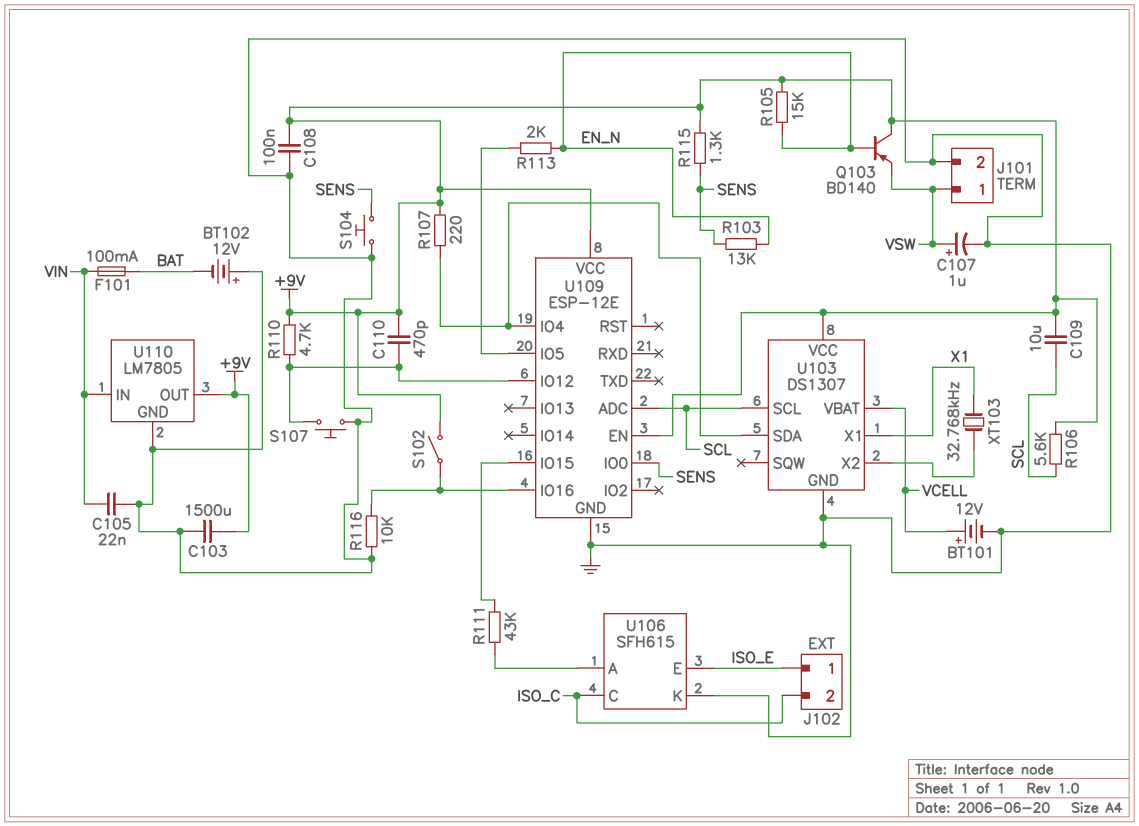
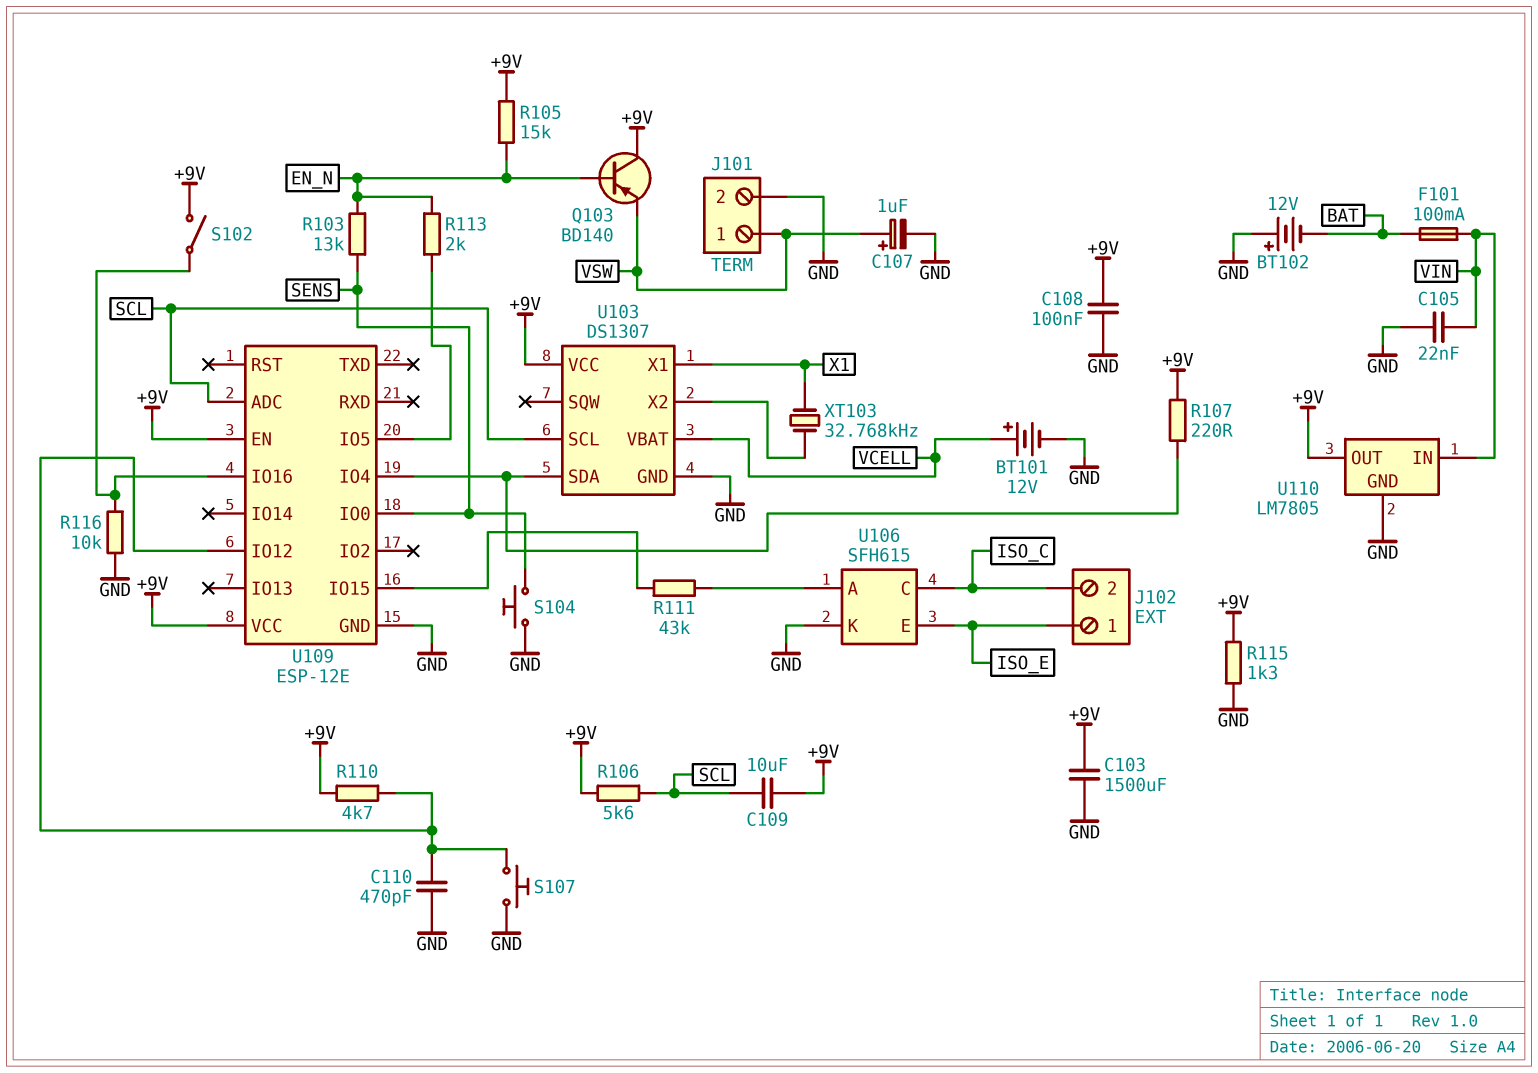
C110: 470pF (+9V, U109/IO12) -> 470pF (GND, U109/IO12)
R115: 1.3k (+9V, SENS) -> 1.3k (+9V, GND)

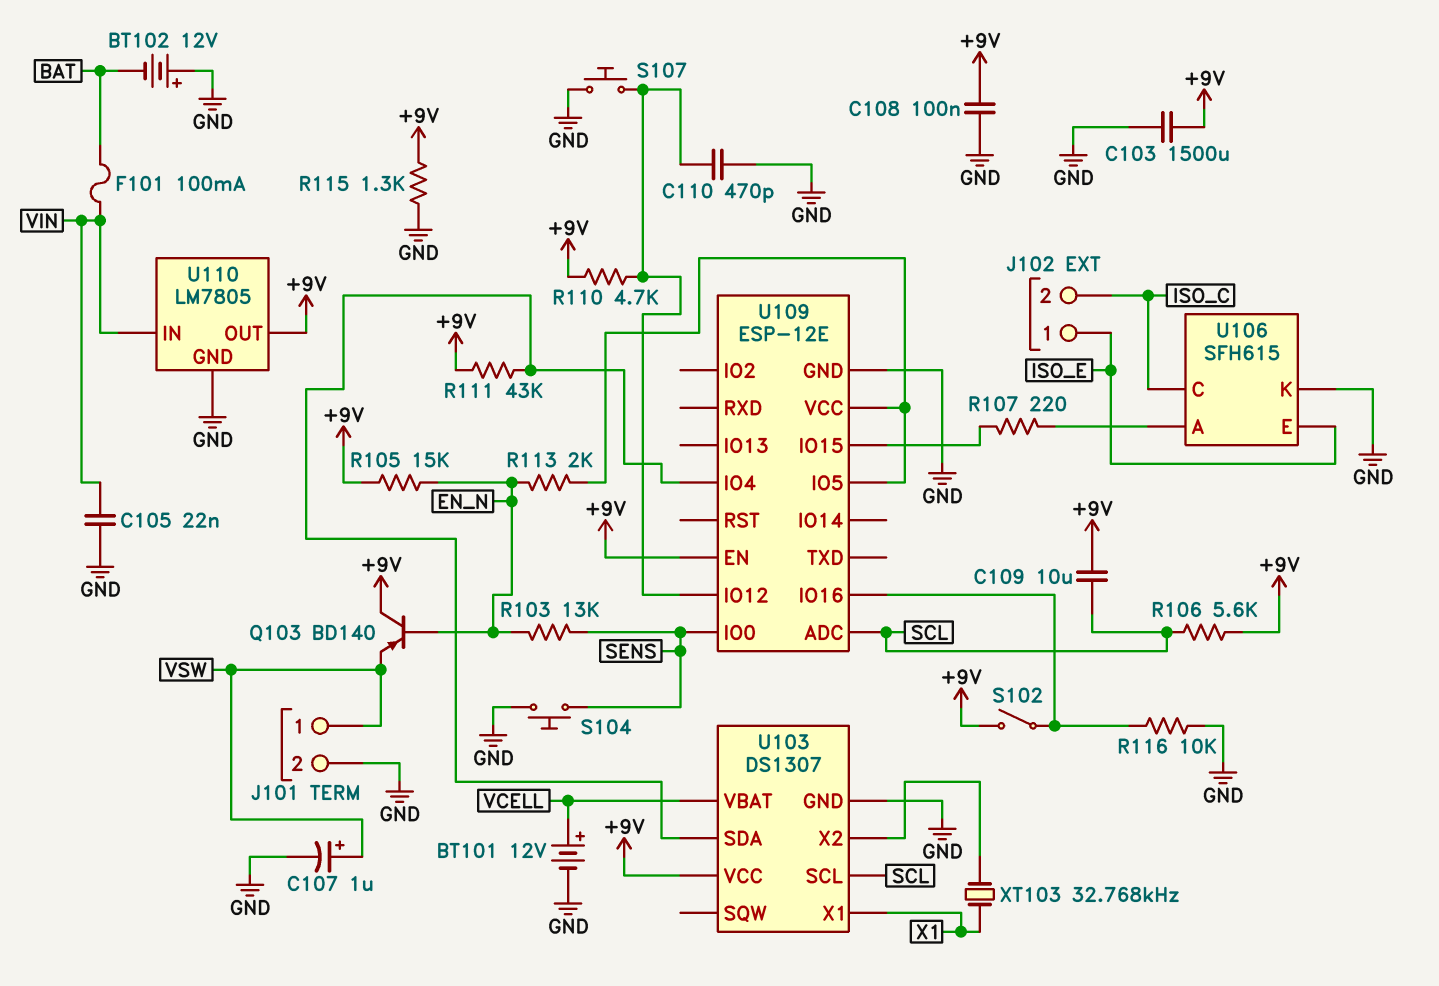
R107: 220 (+9V, U103/SDA) -> 220 (U106/A, U109/IO15)
R111: 43k (U106/A, U109/IO15) -> 43k (+9V, U103/SDA)
U109 pin VCC: +9V -> U109/IO5

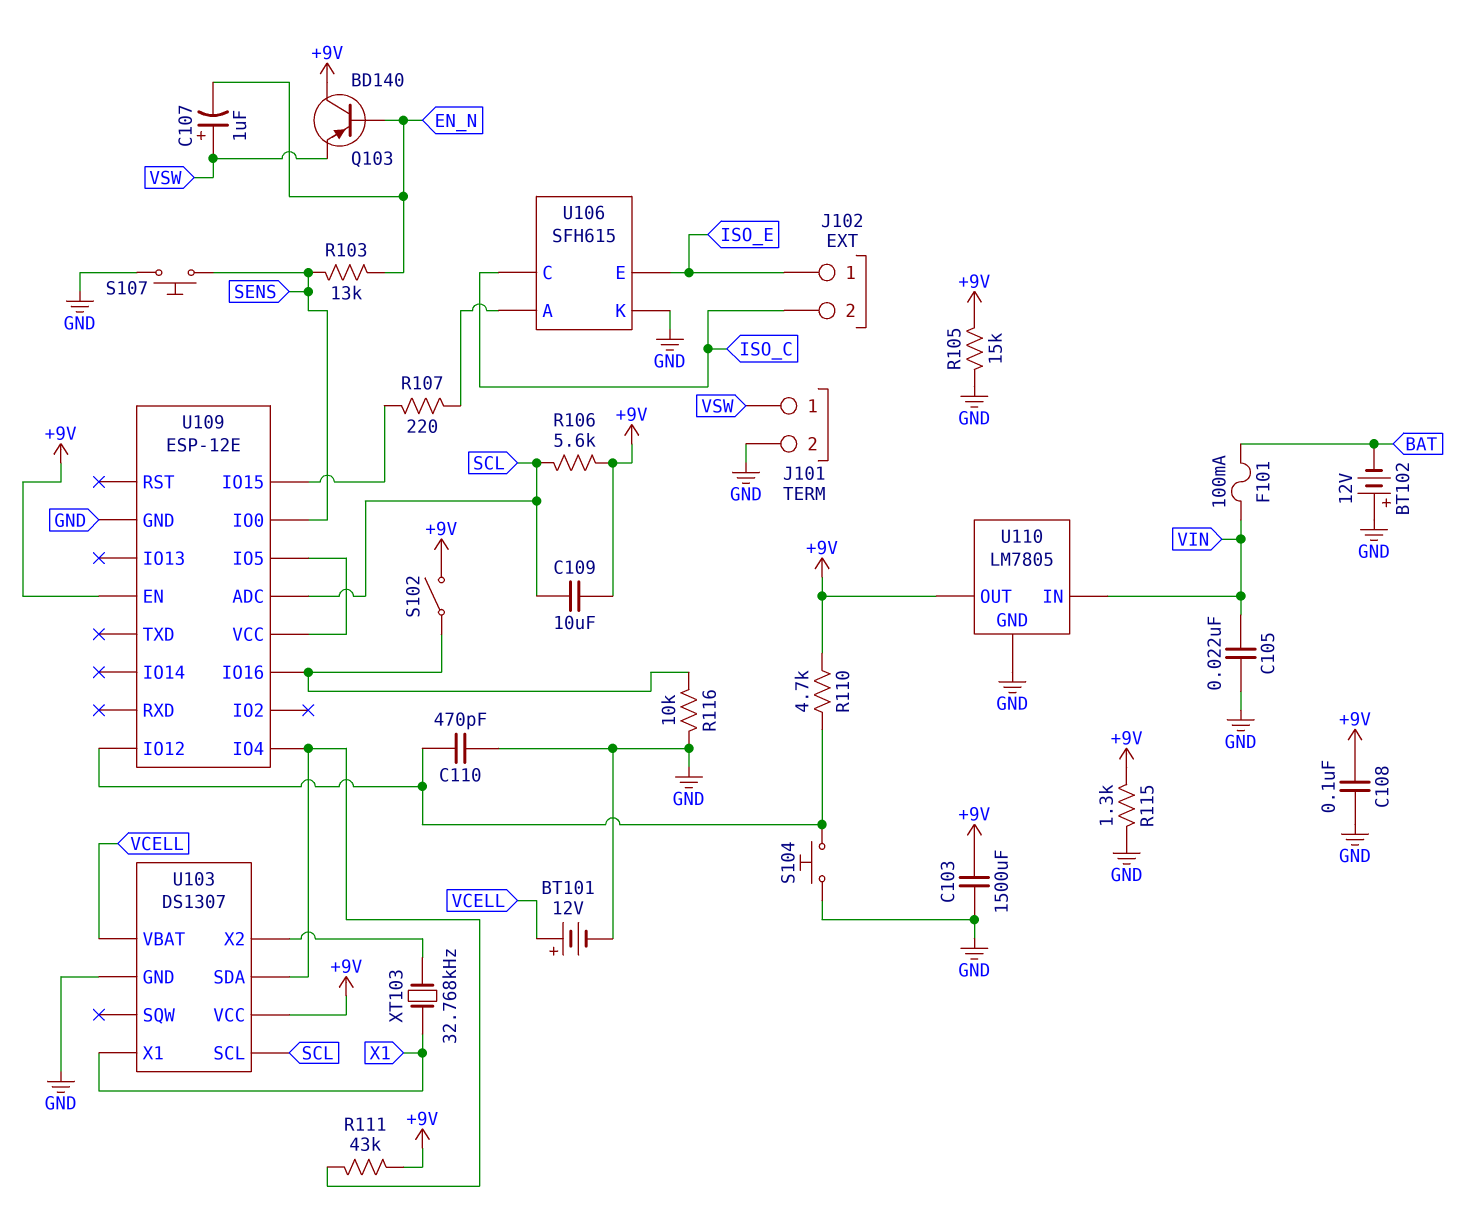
C107: 1uF (plus VSW, minus GND) -> 1uF (plus VSW, minus EN_N)
R105: 15k (+9V, EN_N) -> 15k (+9V, GND)
R113: 2k (EN_N, U109/IO5) -> none
S104: button (GND, SENS) -> button (GND, U109/IO12)
S107: button (GND, U109/IO12) -> button (GND, SENS)

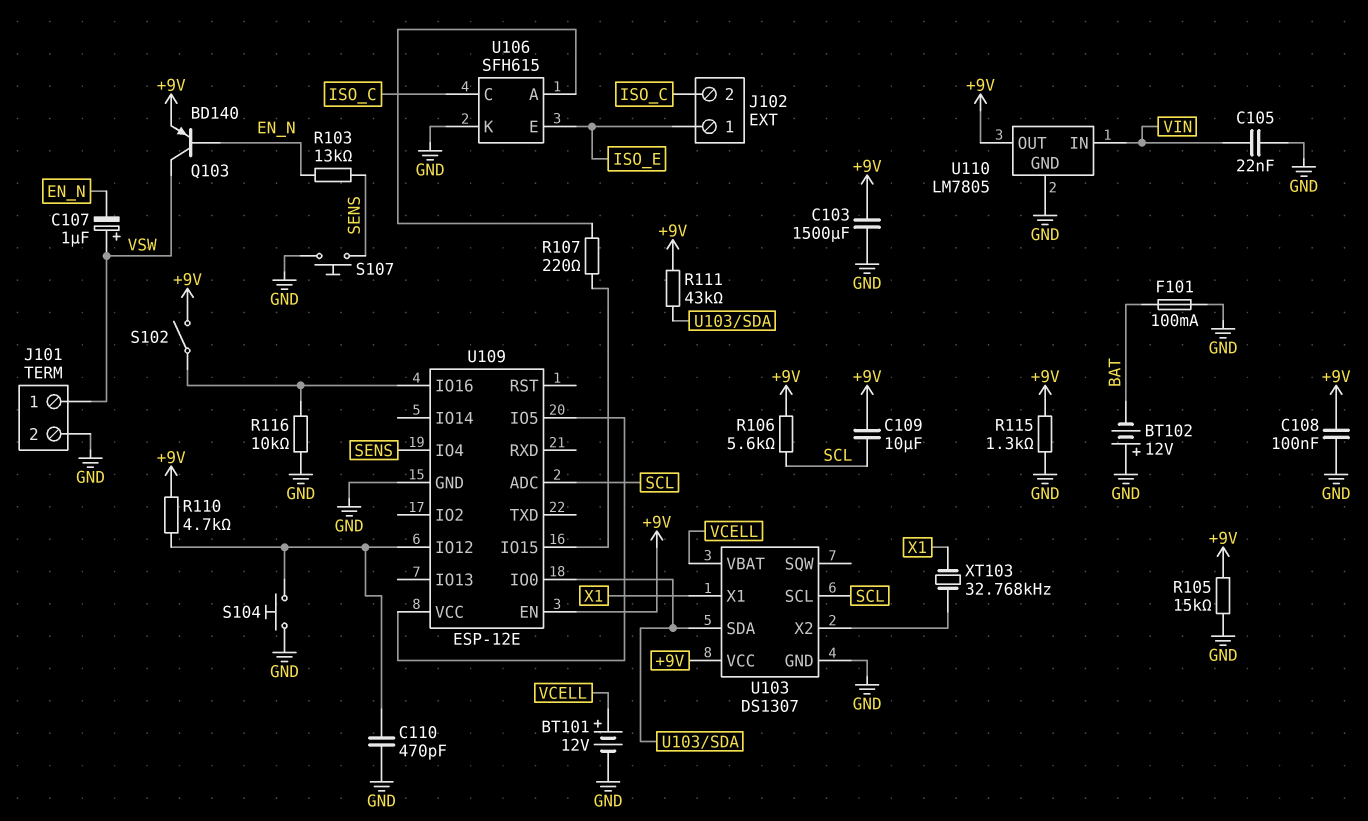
F101: 100mA (BAT, VIN) -> 100mA (BAT, GND)
Q103: PNP BD140 (B EN_N, C +9V, E VSW) -> PNP BD140 (B EN_N, C VSW, E +9V)
U109 pin IO0: SENS -> U103/SDA
U109 pin IO4: U103/SDA -> SENS

